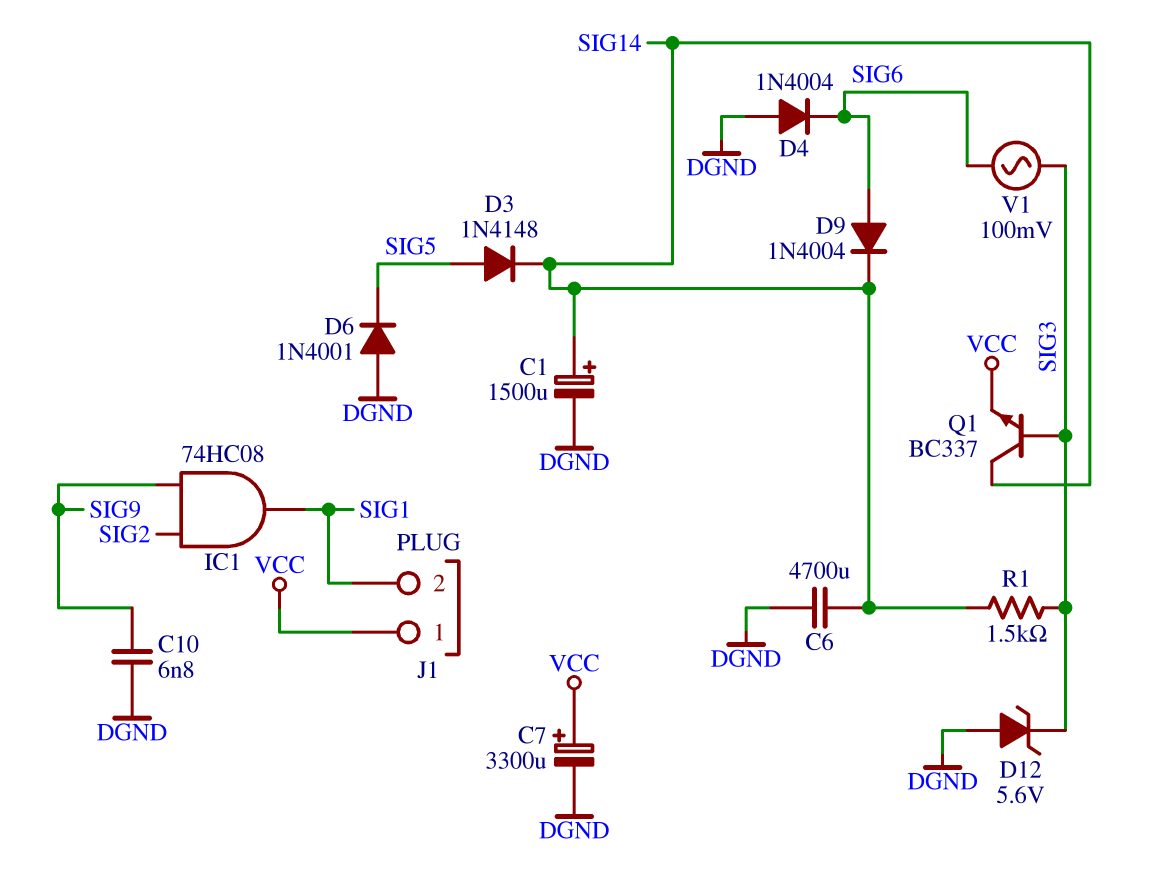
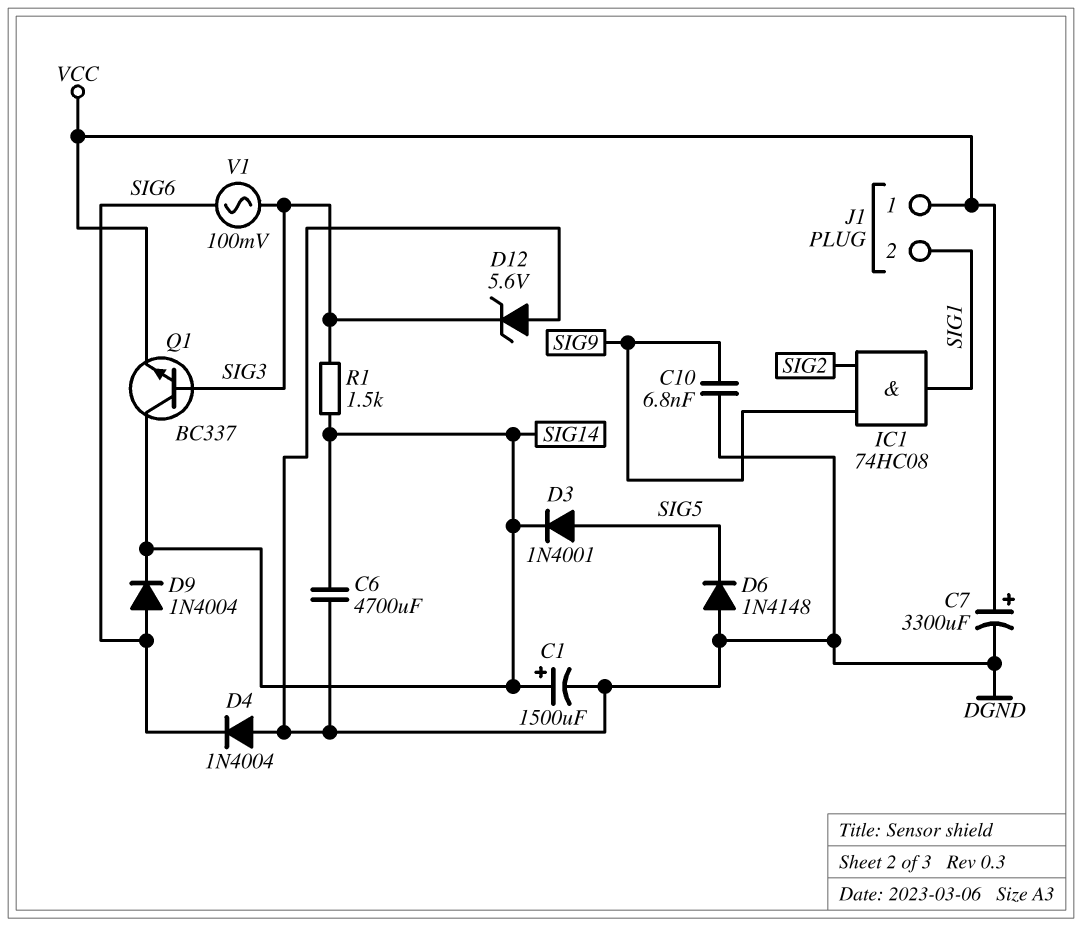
D3: diode 1N4148 (A SIG5, K SIG14) -> diode 1N4001 (A SIG5, K SIG14)
D6: diode 1N4001 (A DGND, K SIG5) -> diode 1N4148 (A DGND, K SIG5)

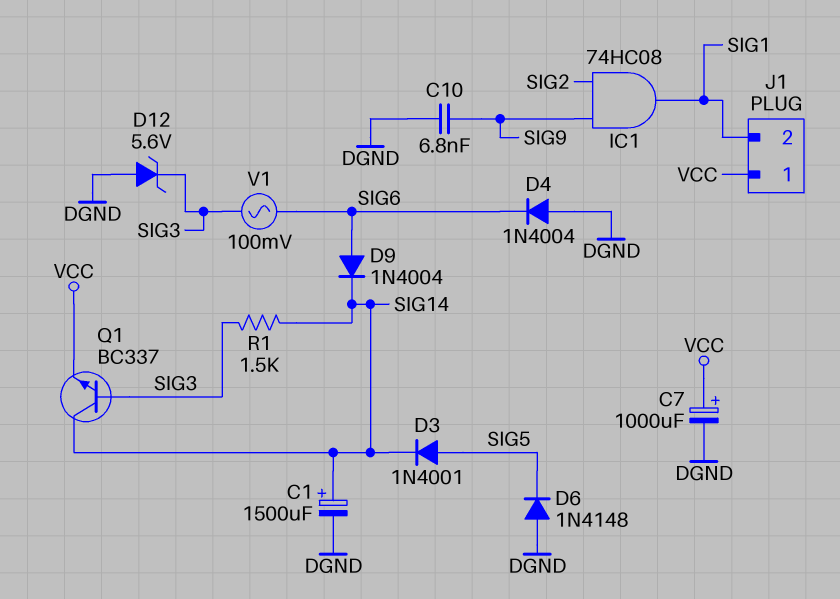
C6: 4700uF (DGND, SIG14) -> none
C7: 3300uF (plus VCC, minus DGND) -> 1000uF (plus VCC, minus DGND)

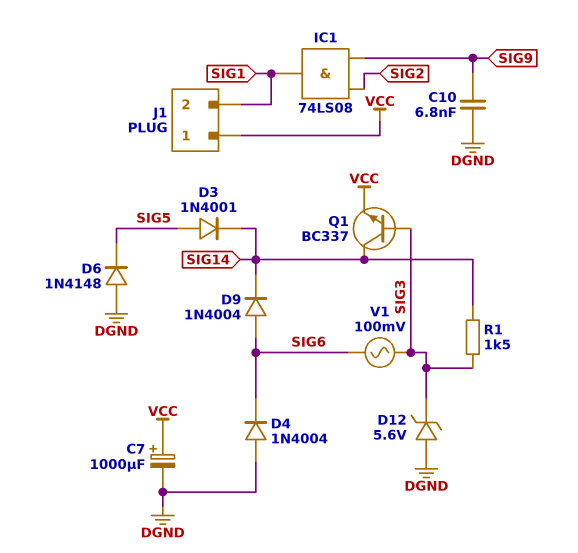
C1: 1500uF (plus SIG14, minus DGND) -> none
IC1: AND 74HC08 (in SIG2, in SIG9, out SIG1) -> AND 74LS08 (in SIG2, in SIG9, out SIG1)

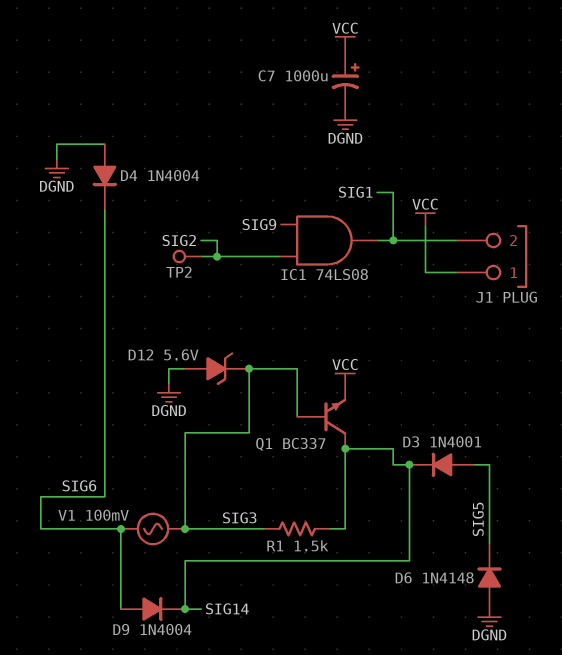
C10: 6.8nF (DGND, SIG9) -> none
TP2: none -> test point (SIG2)

